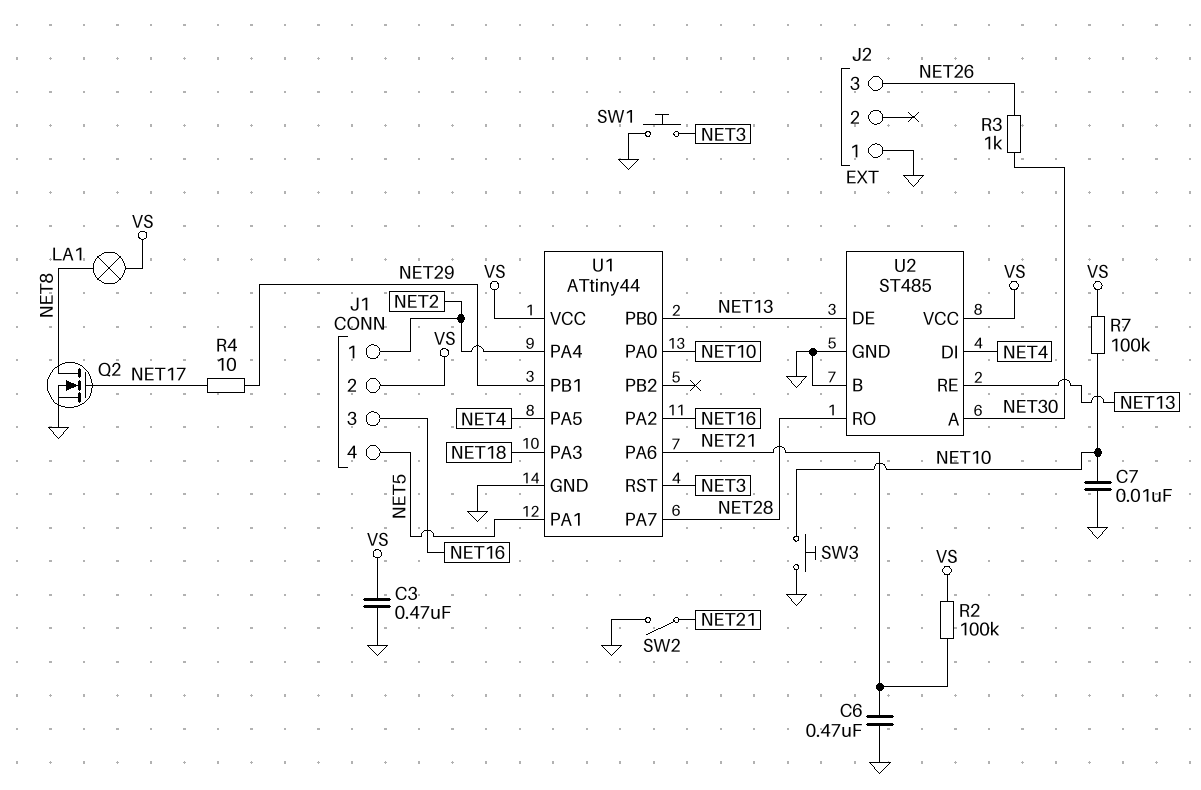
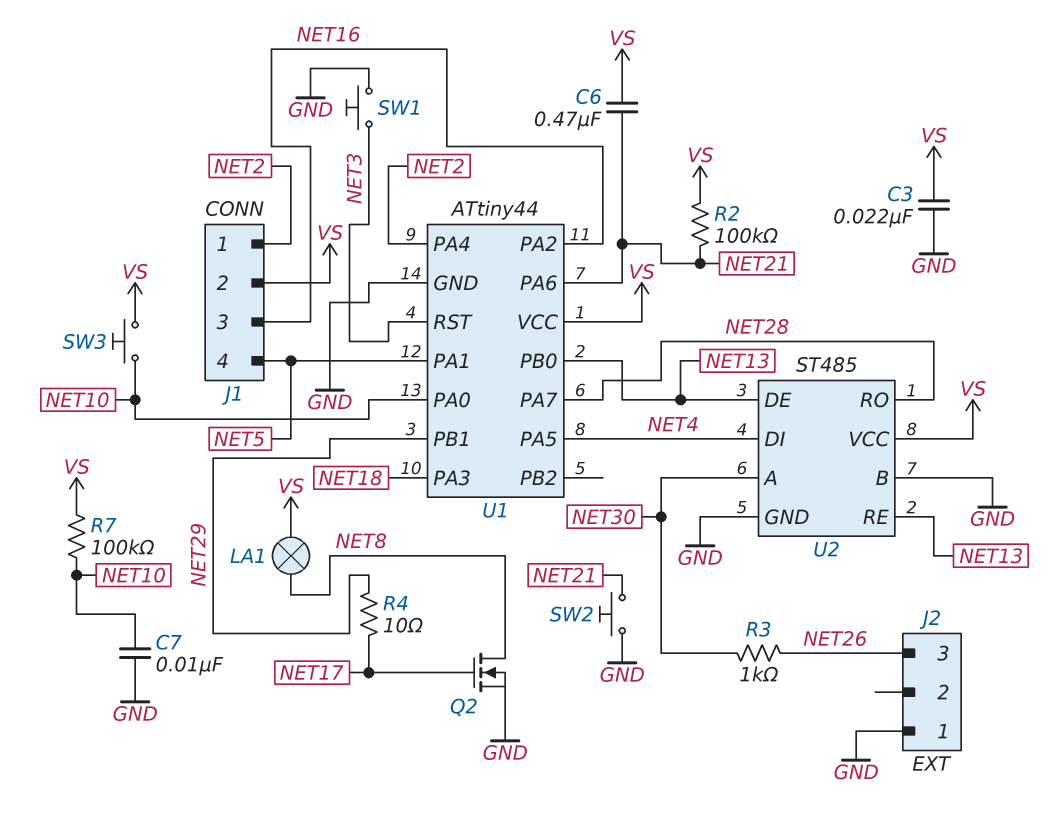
C3: 470nF (GND, VS) -> 22nF (GND, VS)
C6: 470nF (GND, NET21) -> 470nF (NET21, VS)
SW2: switch (GND, NET21) -> button (GND, NET21)
SW3: button (GND, NET10) -> button (NET10, VS)

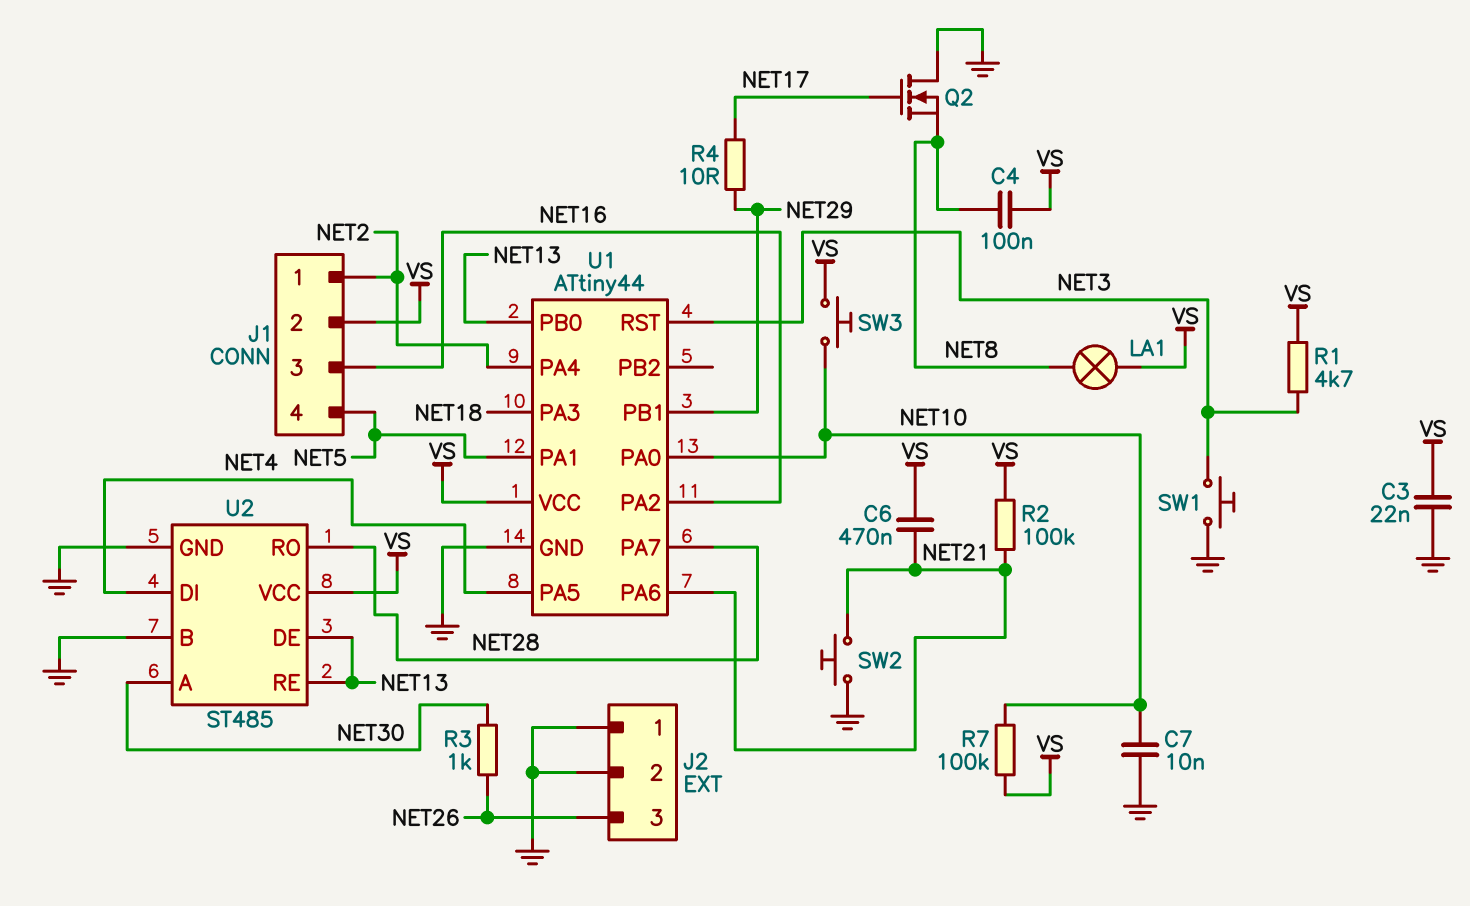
C4: none -> 100nF (NET8, VS)
J2 pin 2: none -> GND
Q2: NMOS (G NET17, D NET8, S GND) -> NMOS (G NET17, D GND, S NET8)
R1: none -> 4.7k (NET3, VS)

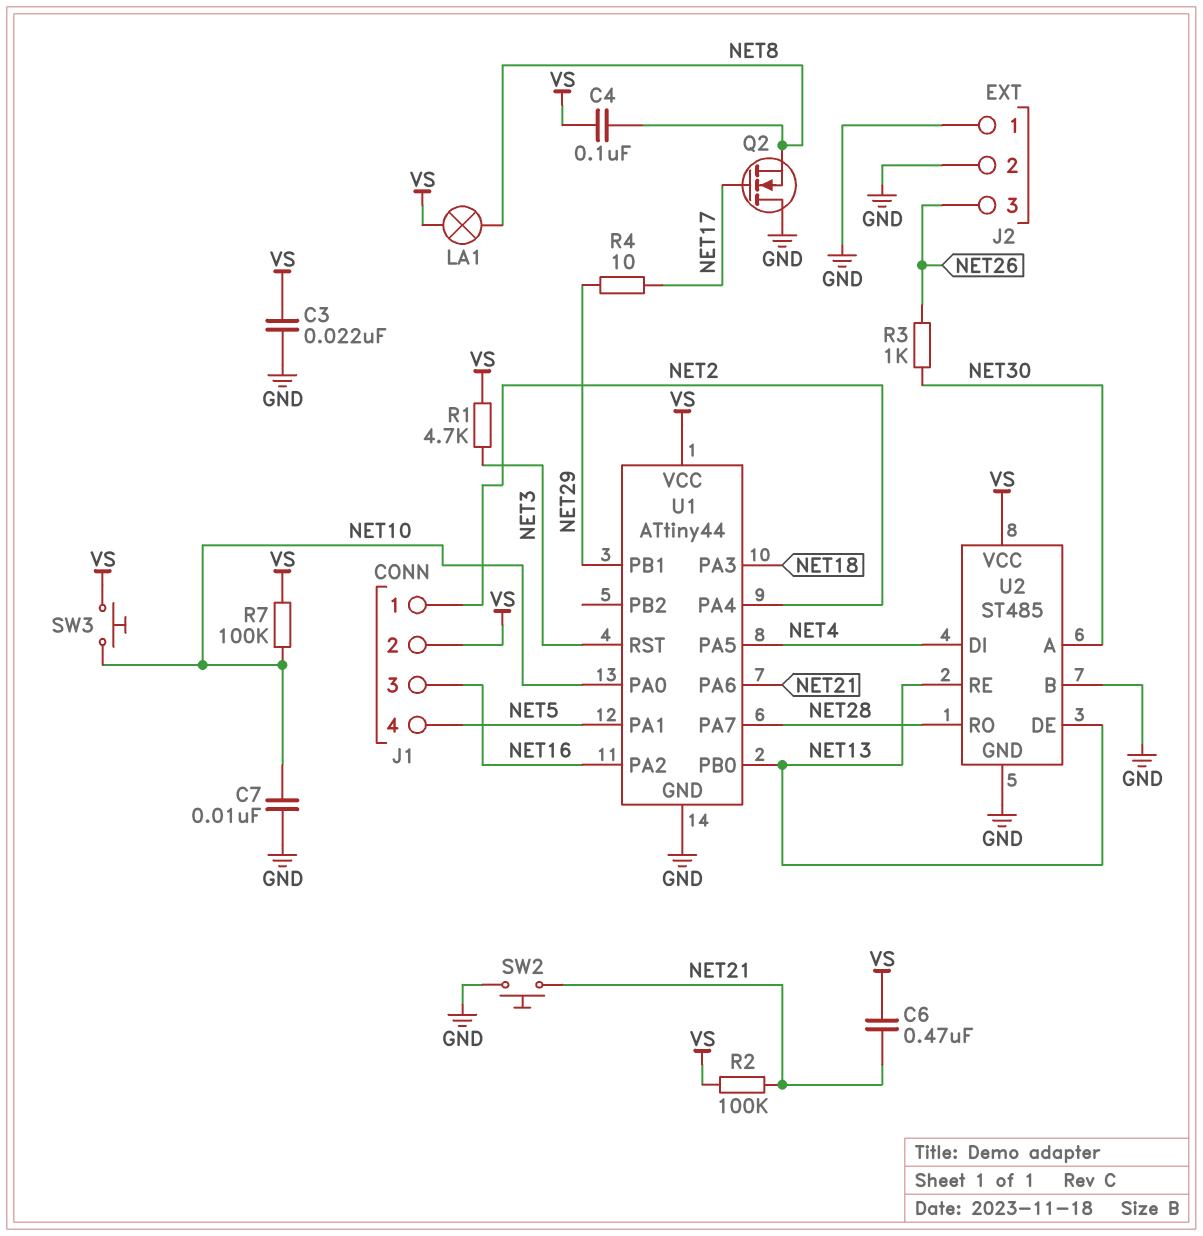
SW1: button (GND, NET3) -> none

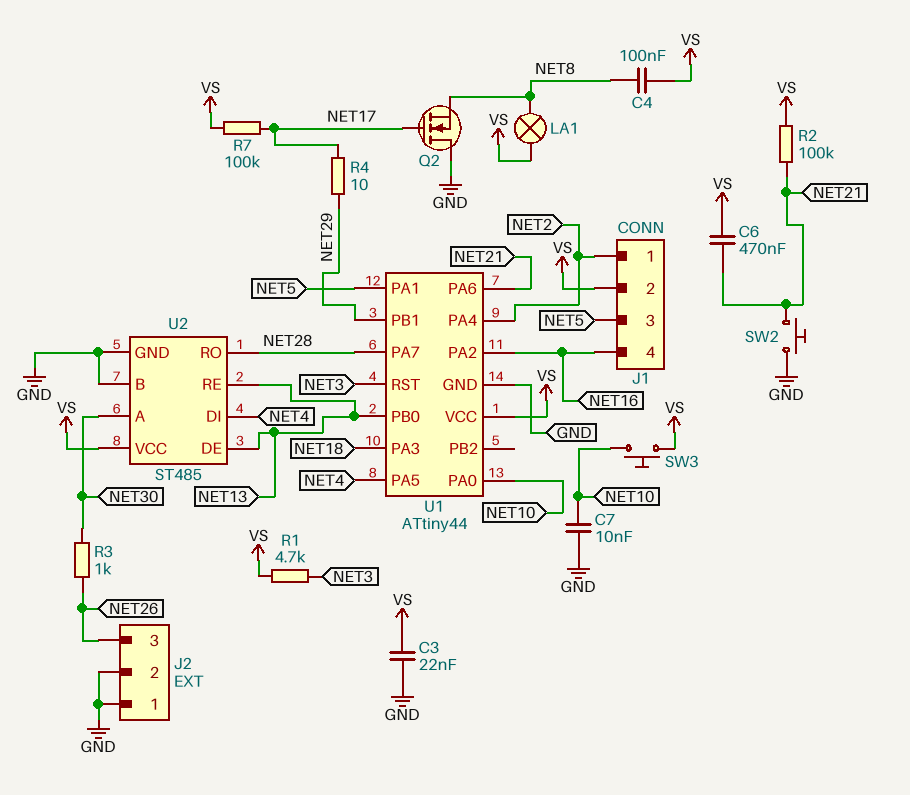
J1 pin 3: NET16 -> NET5
J1 pin 4: NET5 -> NET16
R7: 100k (NET10, VS) -> 100k (NET17, VS)

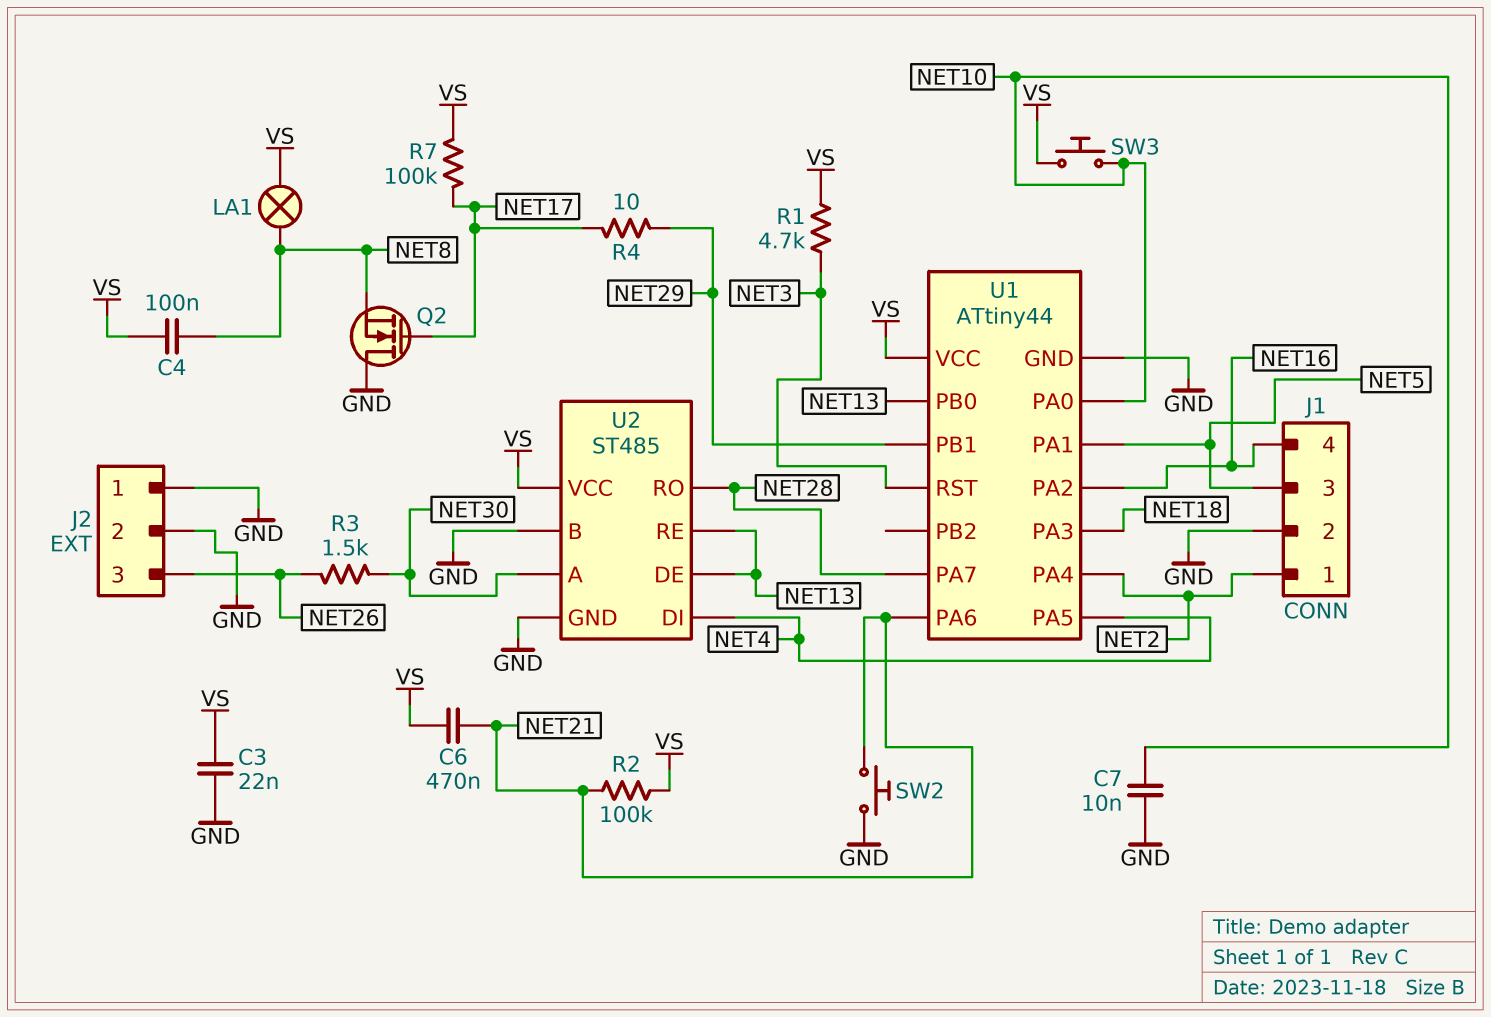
J1 pin 2: VS -> GND
R3: 1k (NET26, NET30) -> 1.5k (NET26, NET30)

